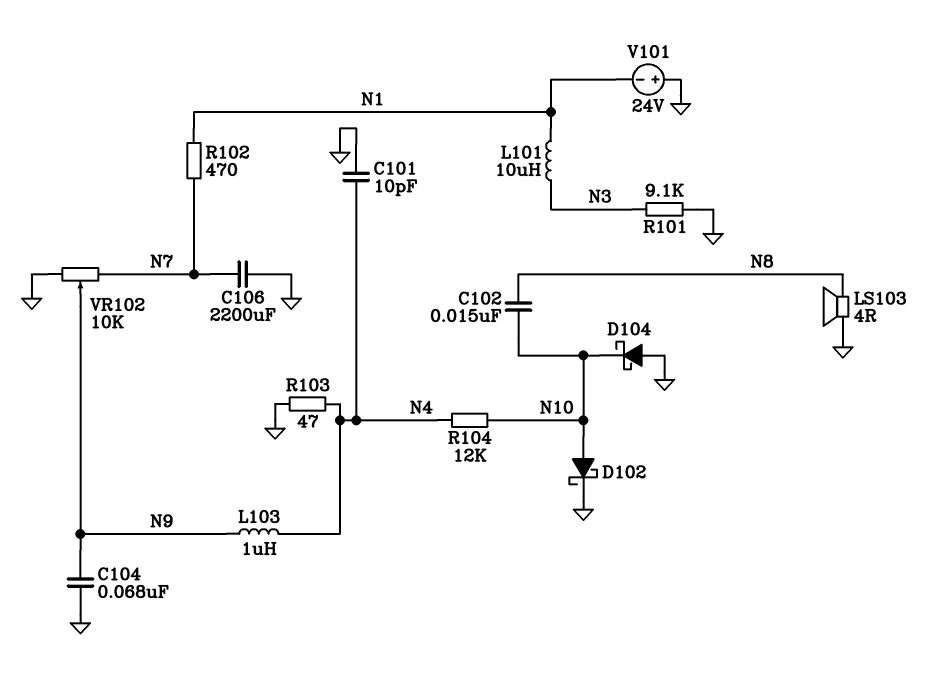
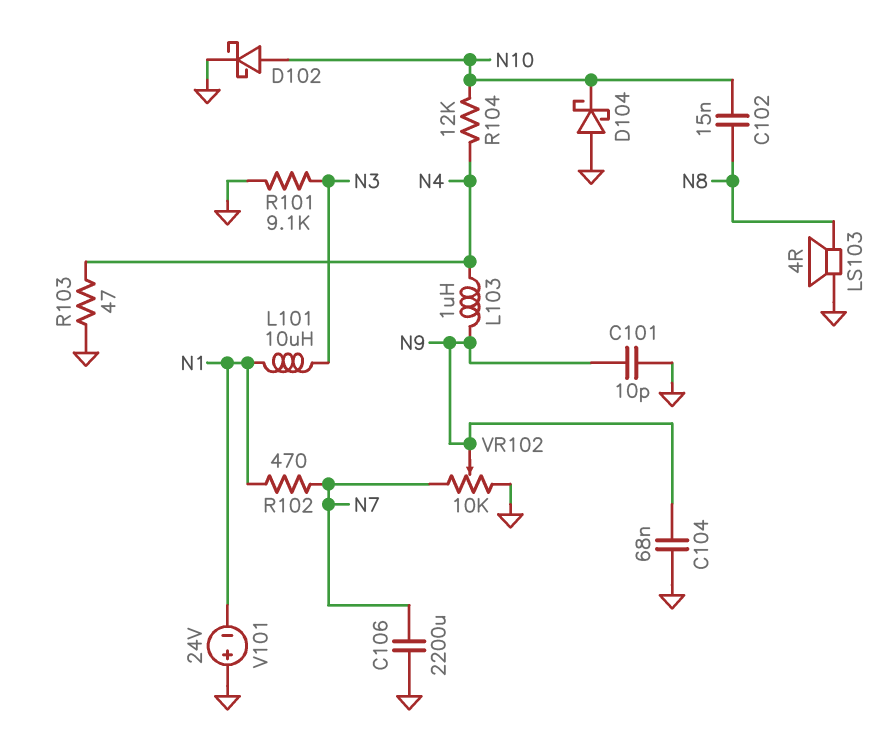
C101: 10pF (GND, N4) -> 10pF (GND, N9)

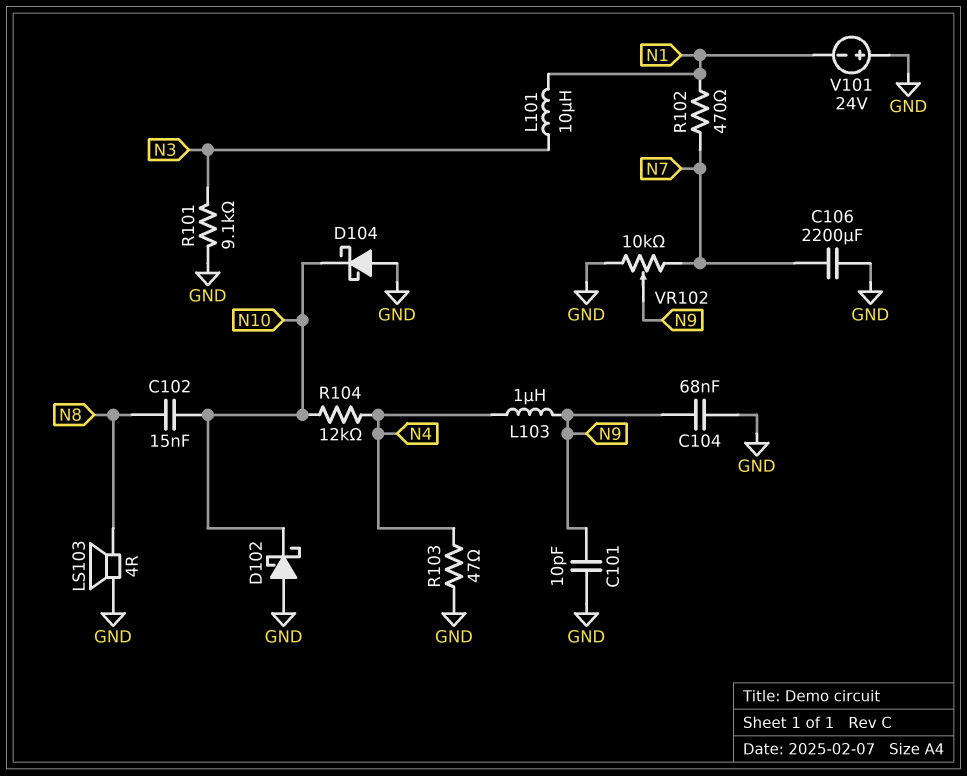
D102: schottky (A N10, K GND) -> schottky (A GND, K N10)

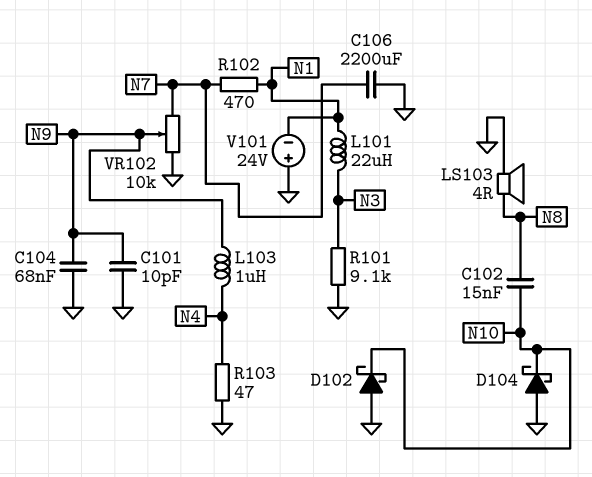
L101: 10uH (N1, N3) -> 22uH (N1, N3)
R104: 12k (N4, N10) -> none

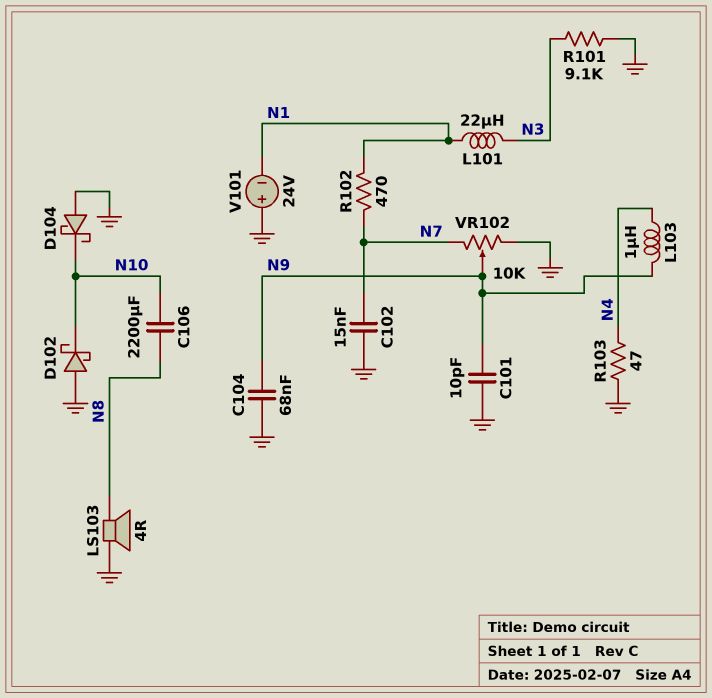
C102: 15nF (N8, N10) -> 15nF (GND, N7)
C106: 2200uF (GND, N7) -> 2200uF (N8, N10)

